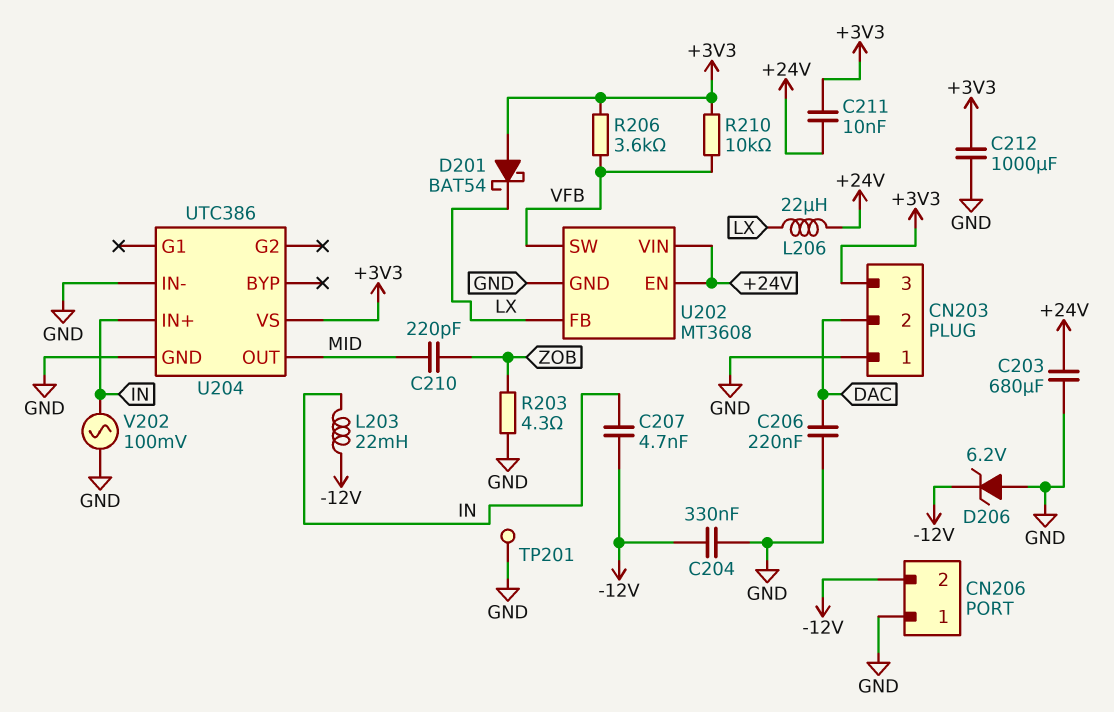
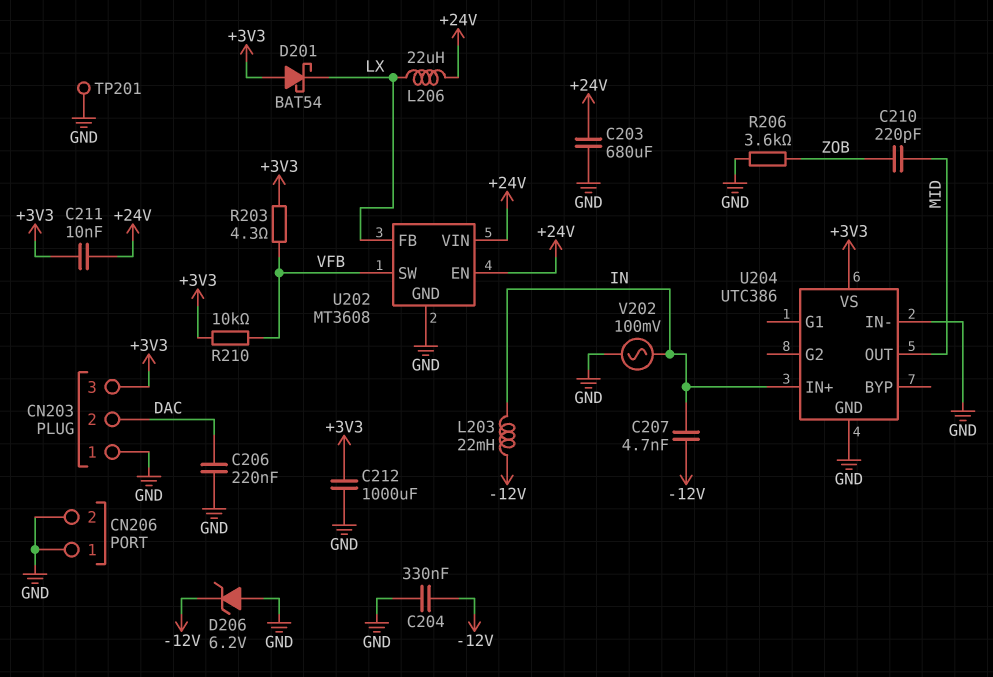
CN206 pin 2: -12V -> GND
R203: 4.3 (GND, ZOB) -> 4.3 (+3V3, VFB)
R206: 3.6k (+3V3, VFB) -> 3.6k (GND, ZOB)

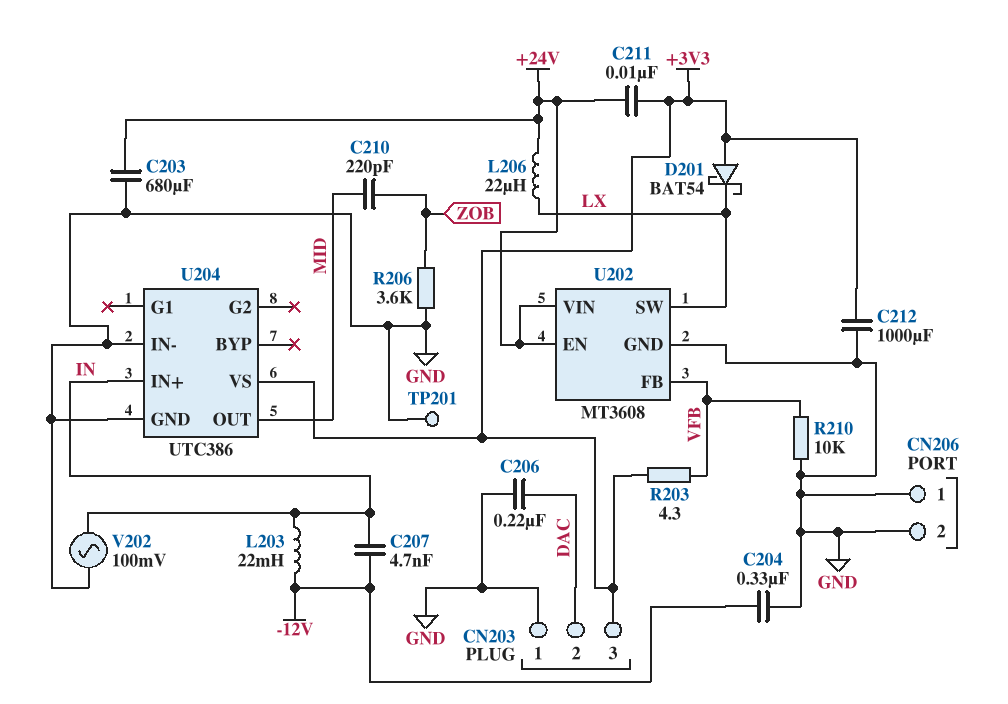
D206: zener 6.2V (A GND, K -12V) -> none
R210: 10k (+3V3, VFB) -> 10k (GND, VFB)
U202 pin FB: LX -> VFB
U202 pin SW: VFB -> LX

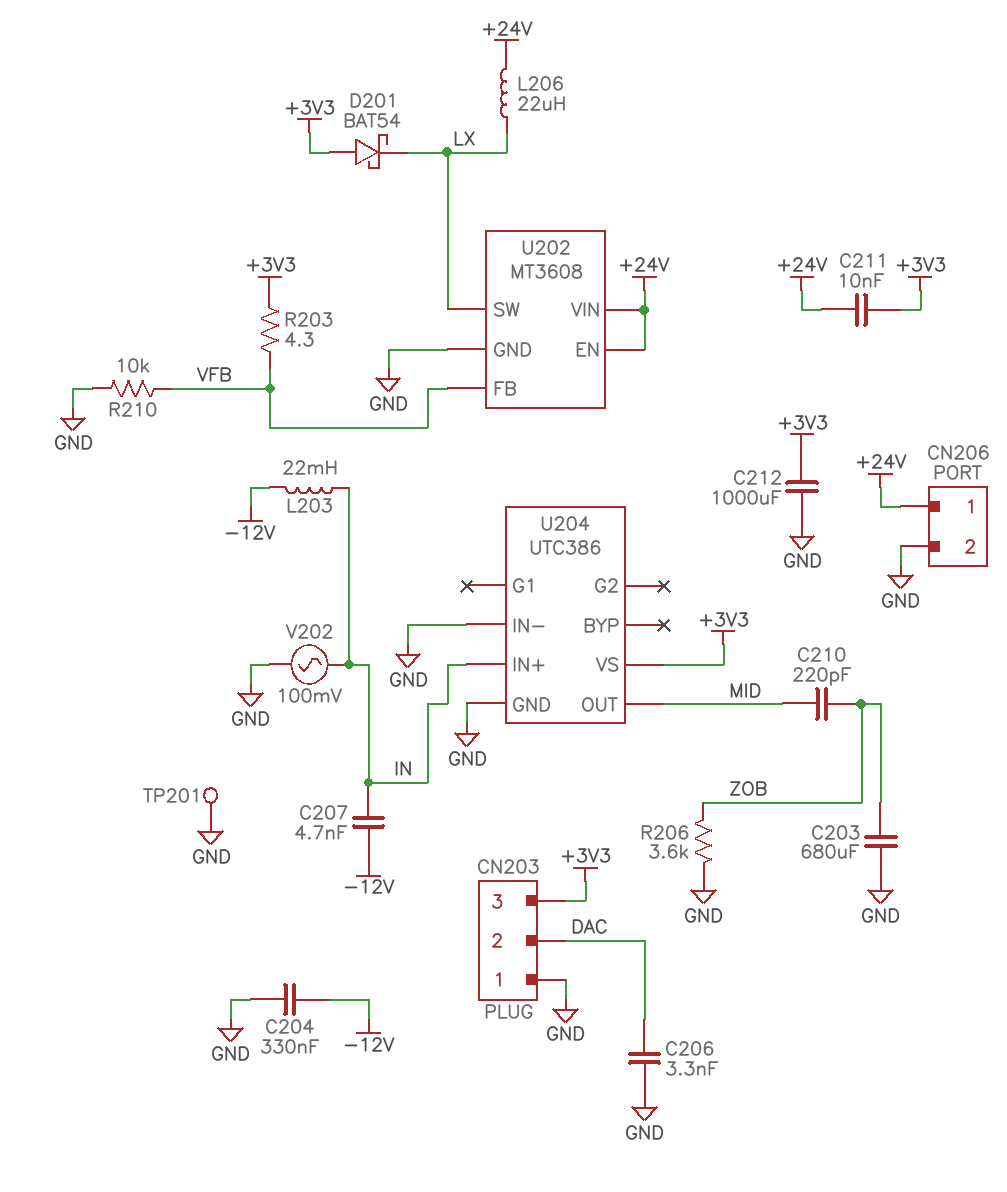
C203: 680uF (+24V, GND) -> 680uF (GND, ZOB)
C206: 220nF (DAC, GND) -> 3.3nF (DAC, GND)
CN206 pin 1: GND -> +24V

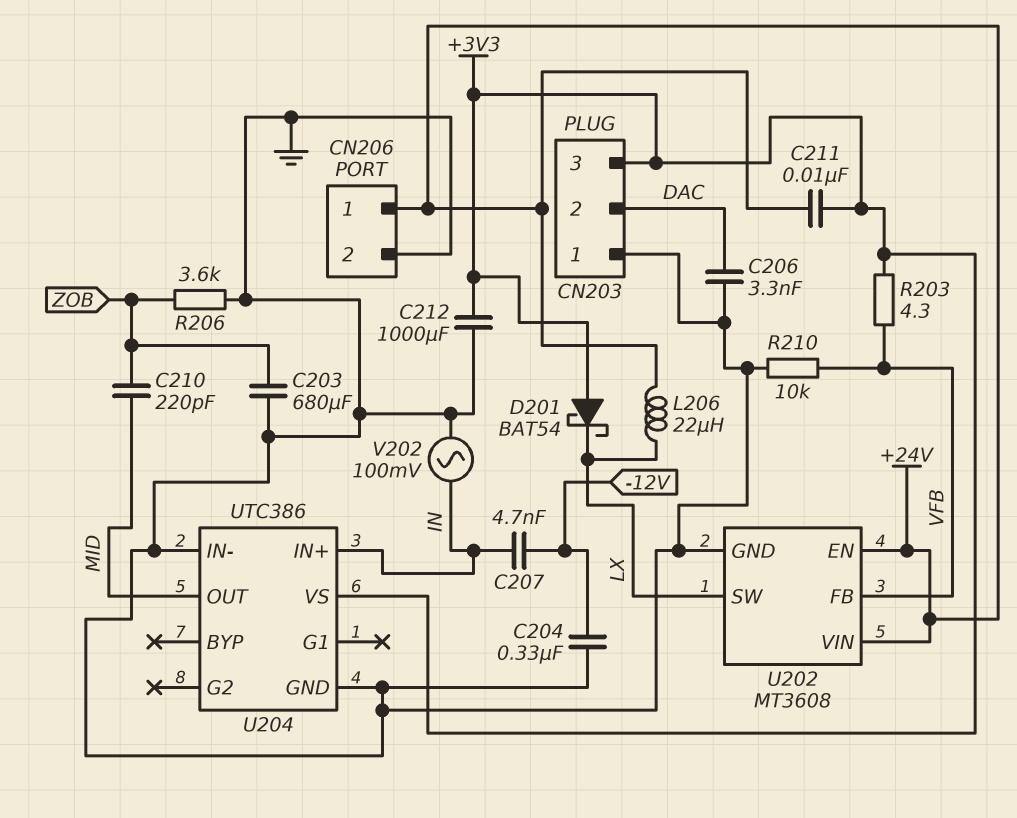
L203: 22mH (-12V, IN) -> none
TP201: test point (GND) -> none

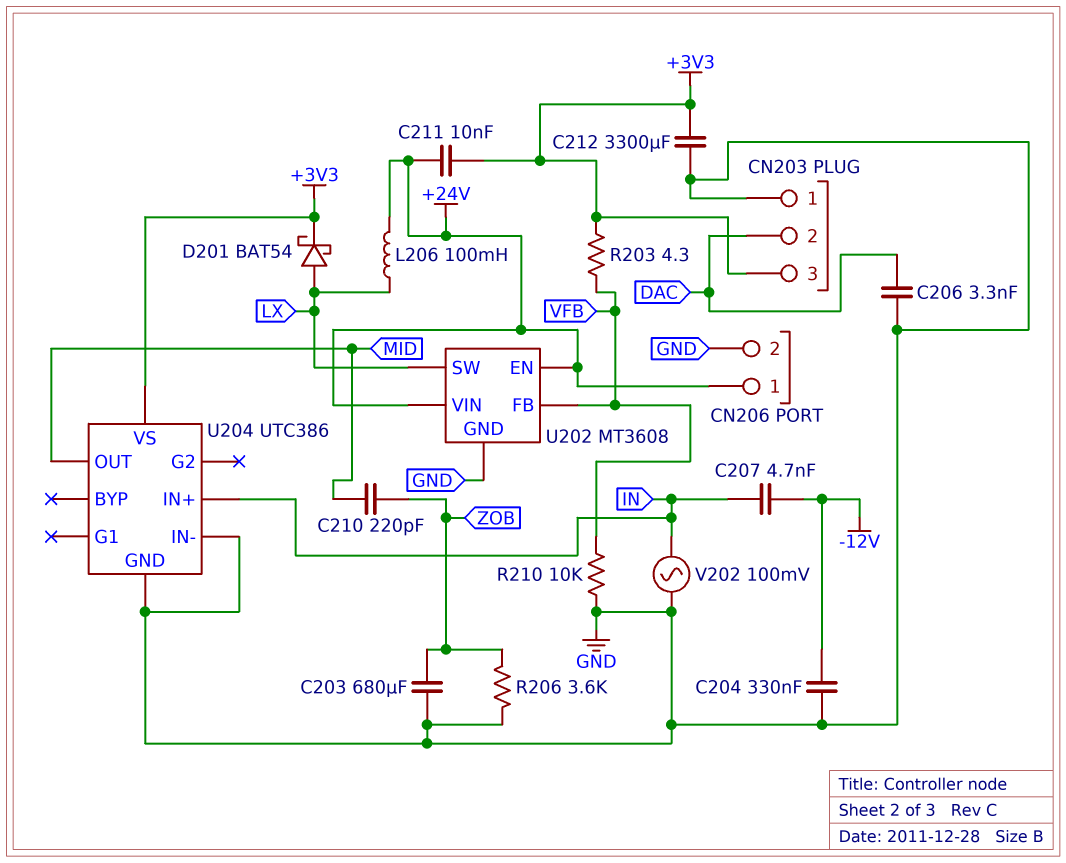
C212: 1000uF (+3V3, GND) -> 3300uF (+3V3, GND)
D201: schottky BAT54 (A +3V3, K LX) -> schottky BAT54 (A LX, K +3V3)
L206: 22uH (+24V, LX) -> 100mH (+24V, LX)

